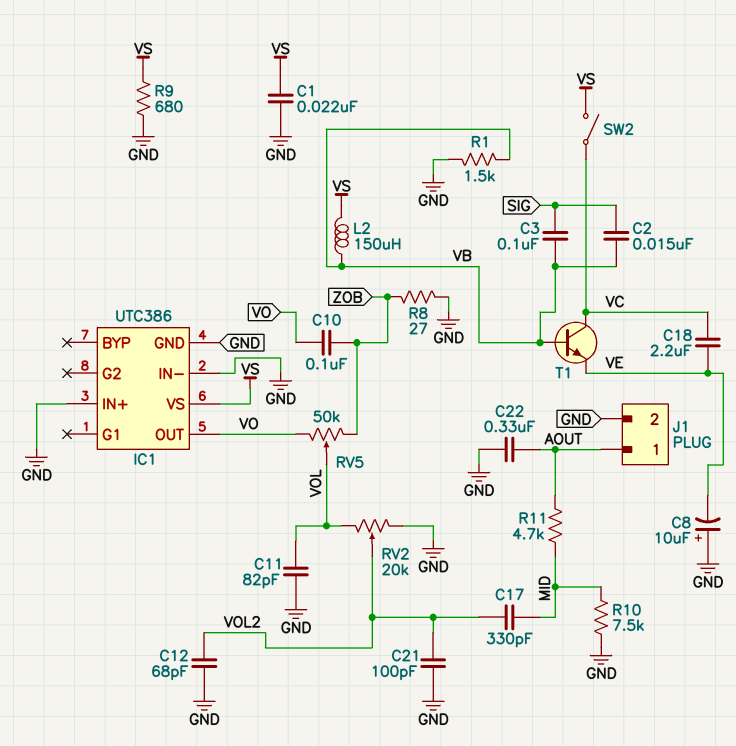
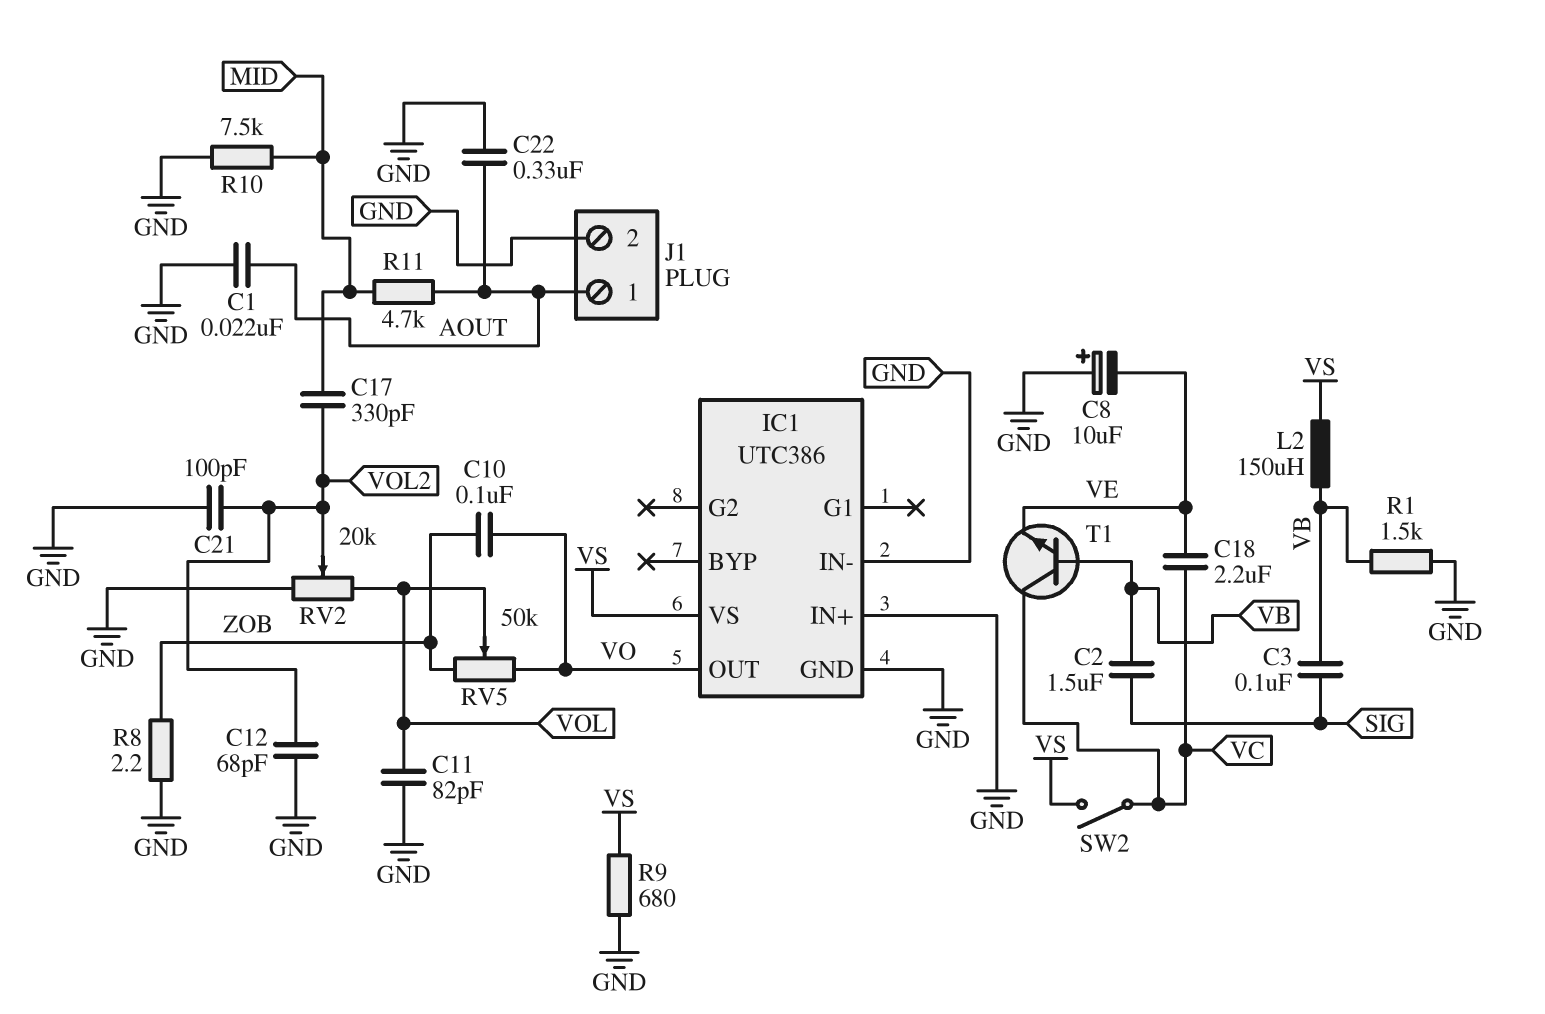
C1: 22nF (GND, VS) -> 22nF (AOUT, GND)
C2: 15nF (SIG, VB) -> 1.5uF (SIG, VB)
R8: 27 (GND, ZOB) -> 2.2 (GND, ZOB)

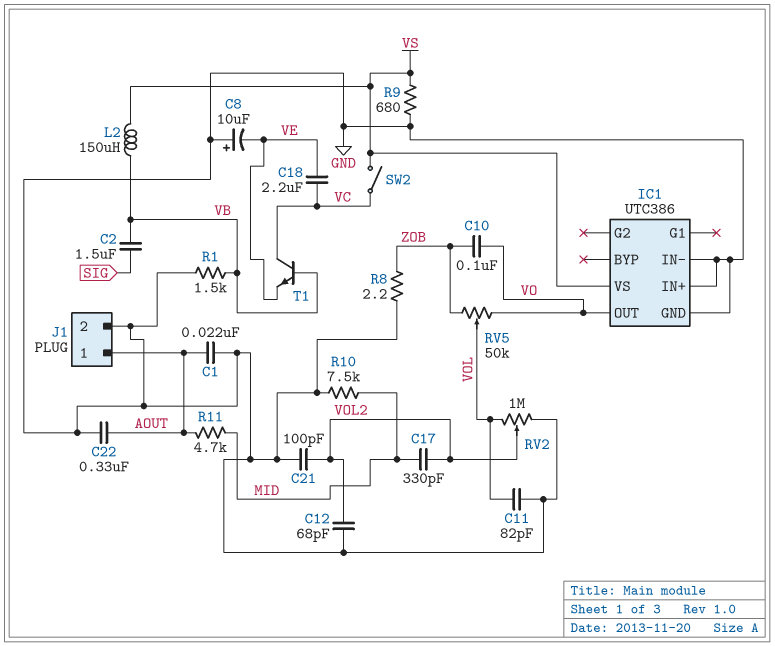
C3: 100nF (SIG, VB) -> none
RV2: 20k (GND, VOL, wiper VOL2) -> 1M (GND, VOL, wiper VOL2)

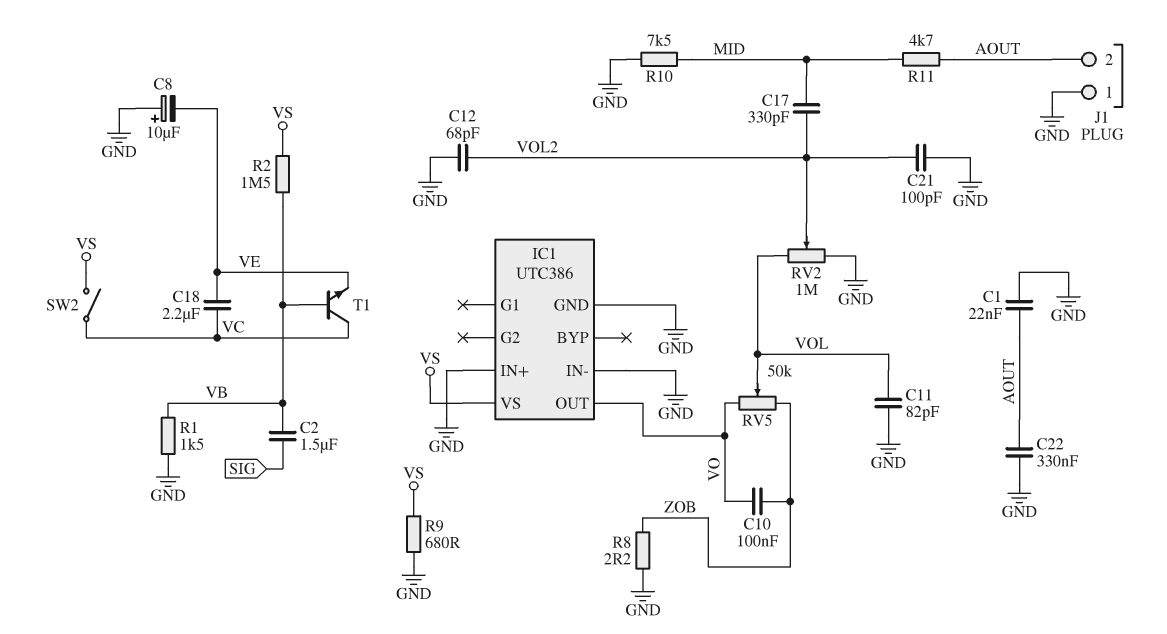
J1 pin 1: AOUT -> GND
J1 pin 2: GND -> AOUT
L2: 150uH (VB, VS) -> none
R2: none -> 1.5M (VB, VS)

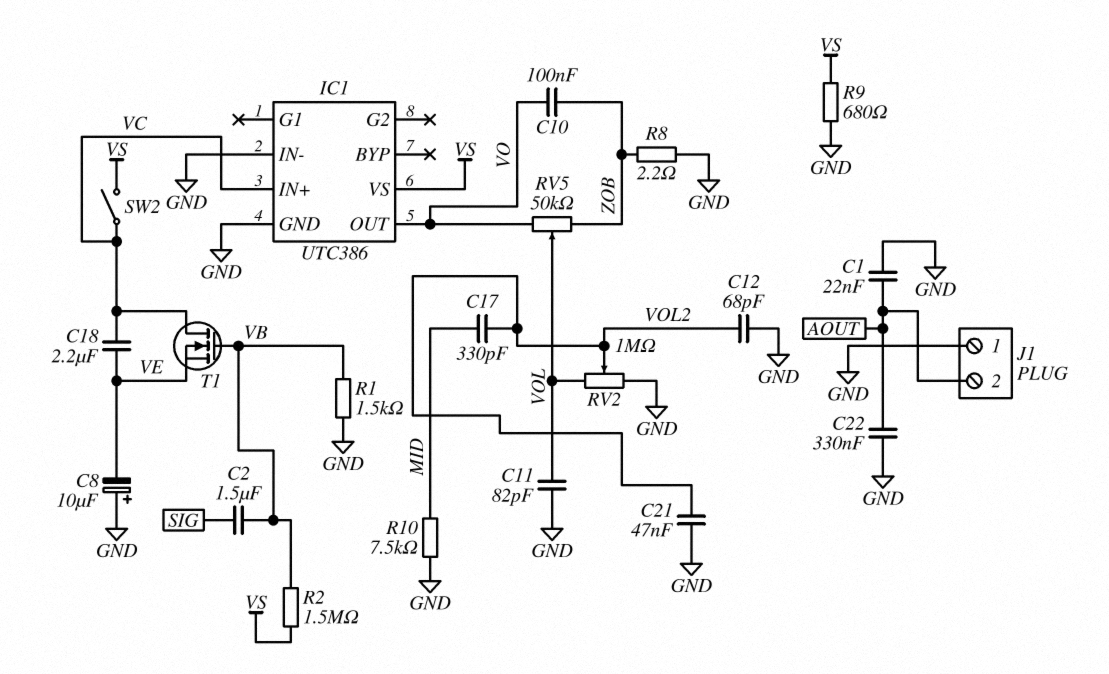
C21: 100pF (GND, VOL2) -> 47nF (GND, VOL2)
IC1 pin IN+: GND -> VC
R11: 4.7k (AOUT, MID) -> none
T1: NPN (B VB, C VC, E VE) -> NMOS (G VB, D VC, S VE)

